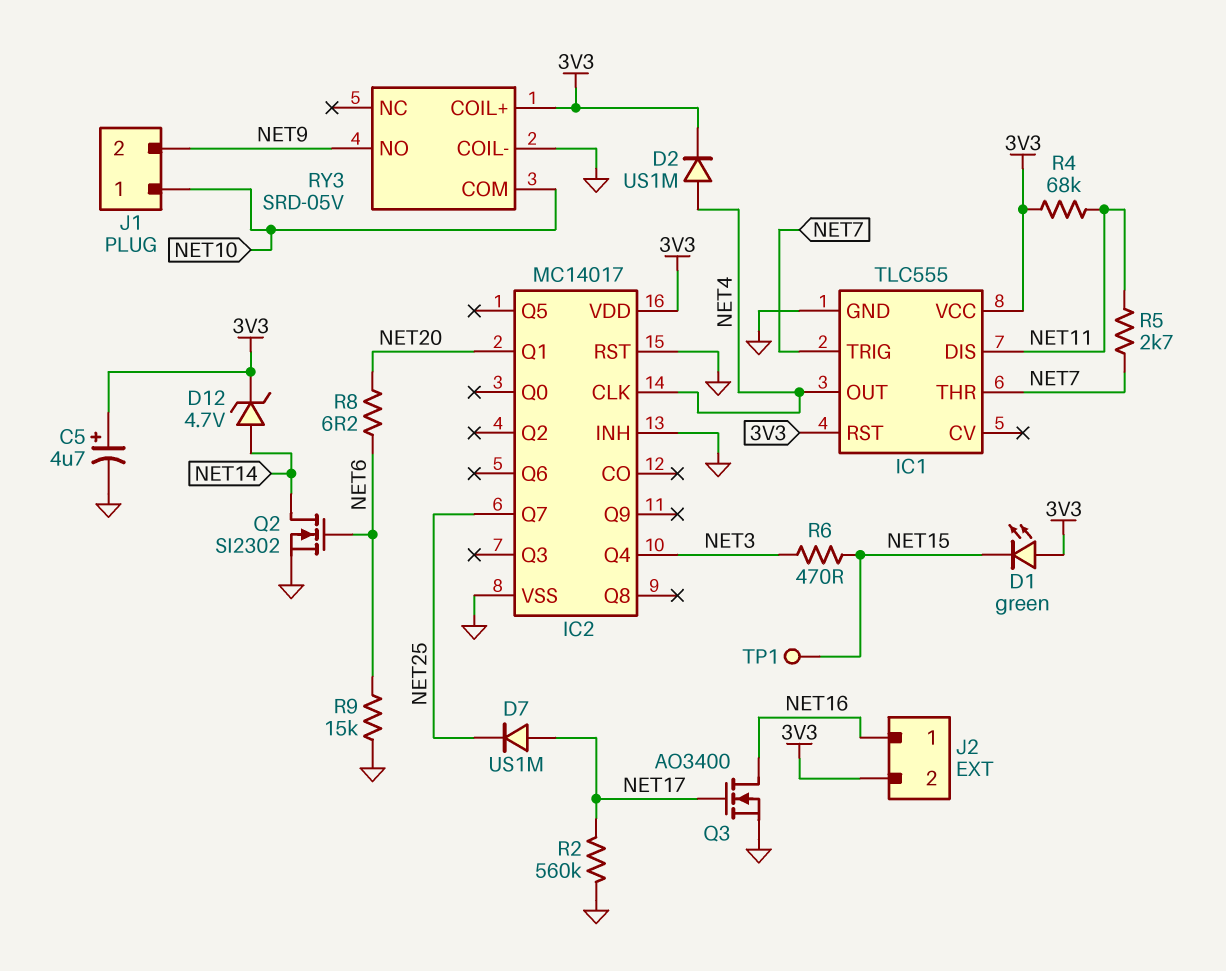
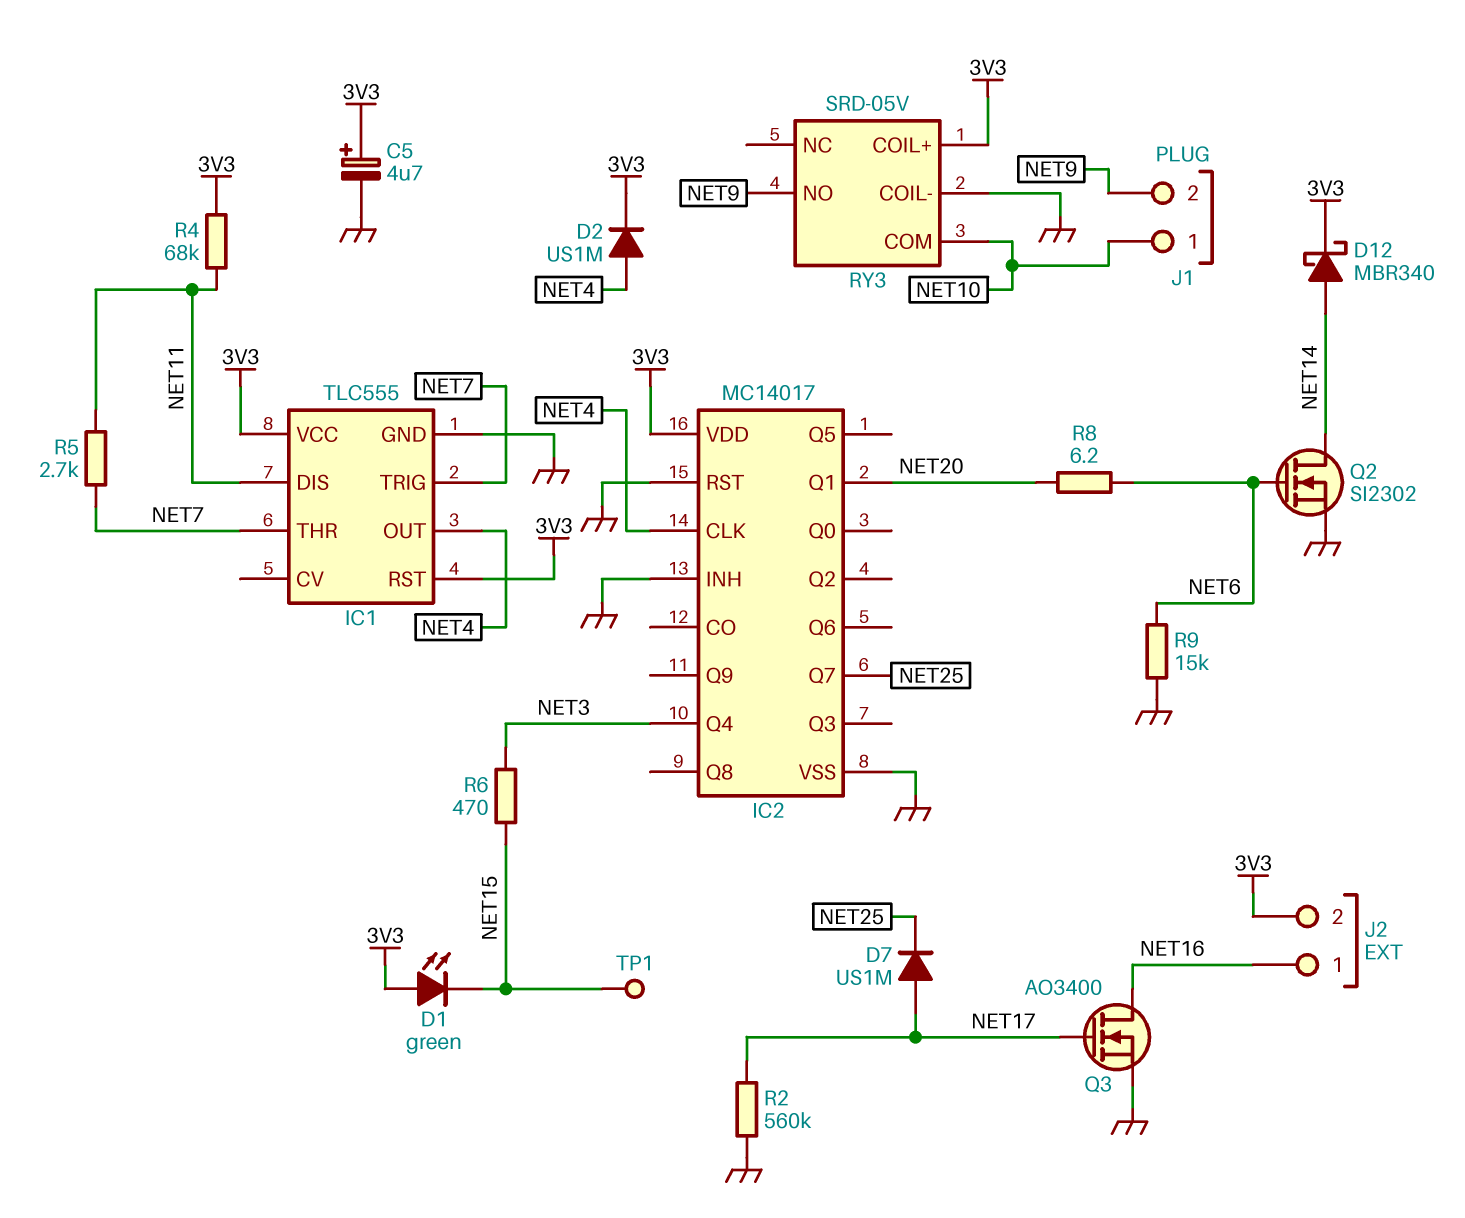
D12: zener 4.7V (A NET14, K 3V3) -> schottky MBR340 (A NET14, K 3V3)

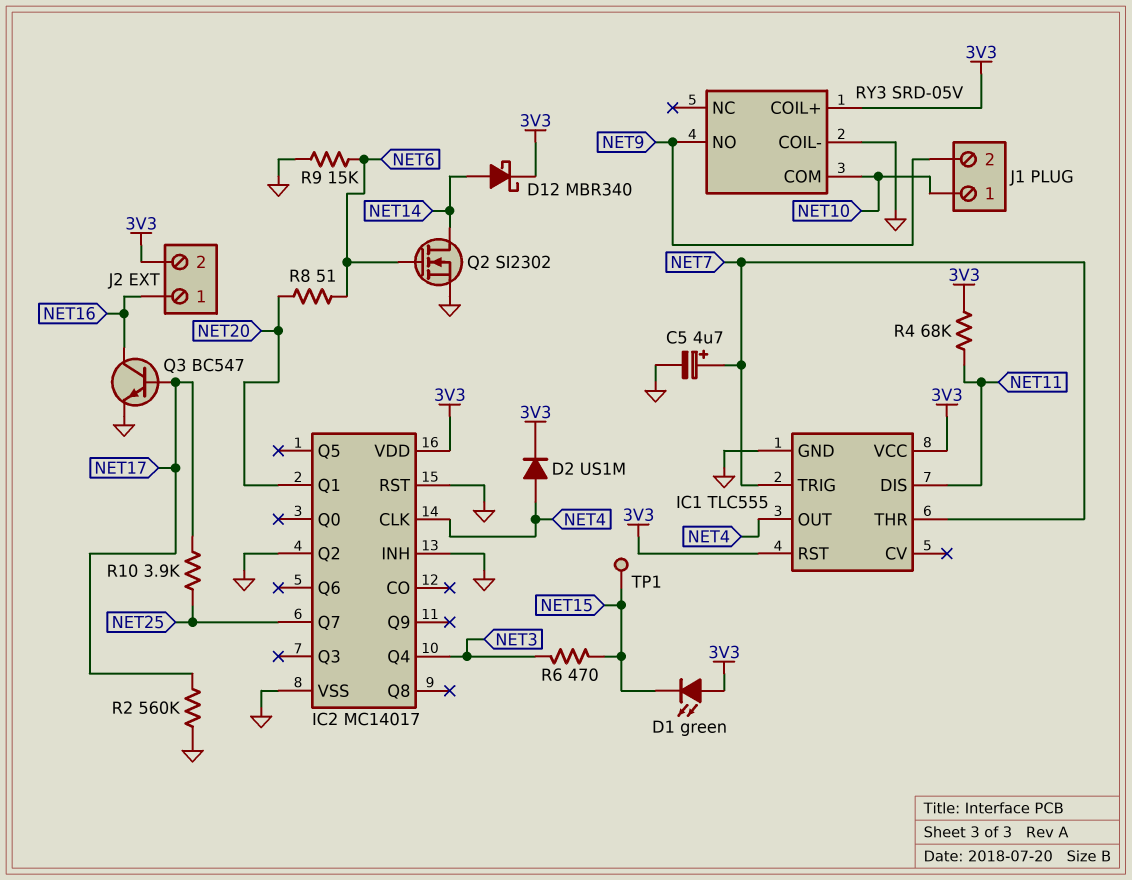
C5: 4.7uF (plus 3V3, minus GND) -> 4.7uF (plus NET7, minus GND)
D7: diode US1M (A NET17, K NET25) -> none
IC2 pin Q2: none -> GND
Q3: NMOS AO3400 (G NET17, D NET16, S GND) -> NPN BC547 (B NET17, C NET16, E GND)
R5: 2.7k (NET7, NET11) -> none
R8: 6.2 (NET6, NET20) -> 51 (NET6, NET20)
R10: none -> 3.9k (NET17, NET25)

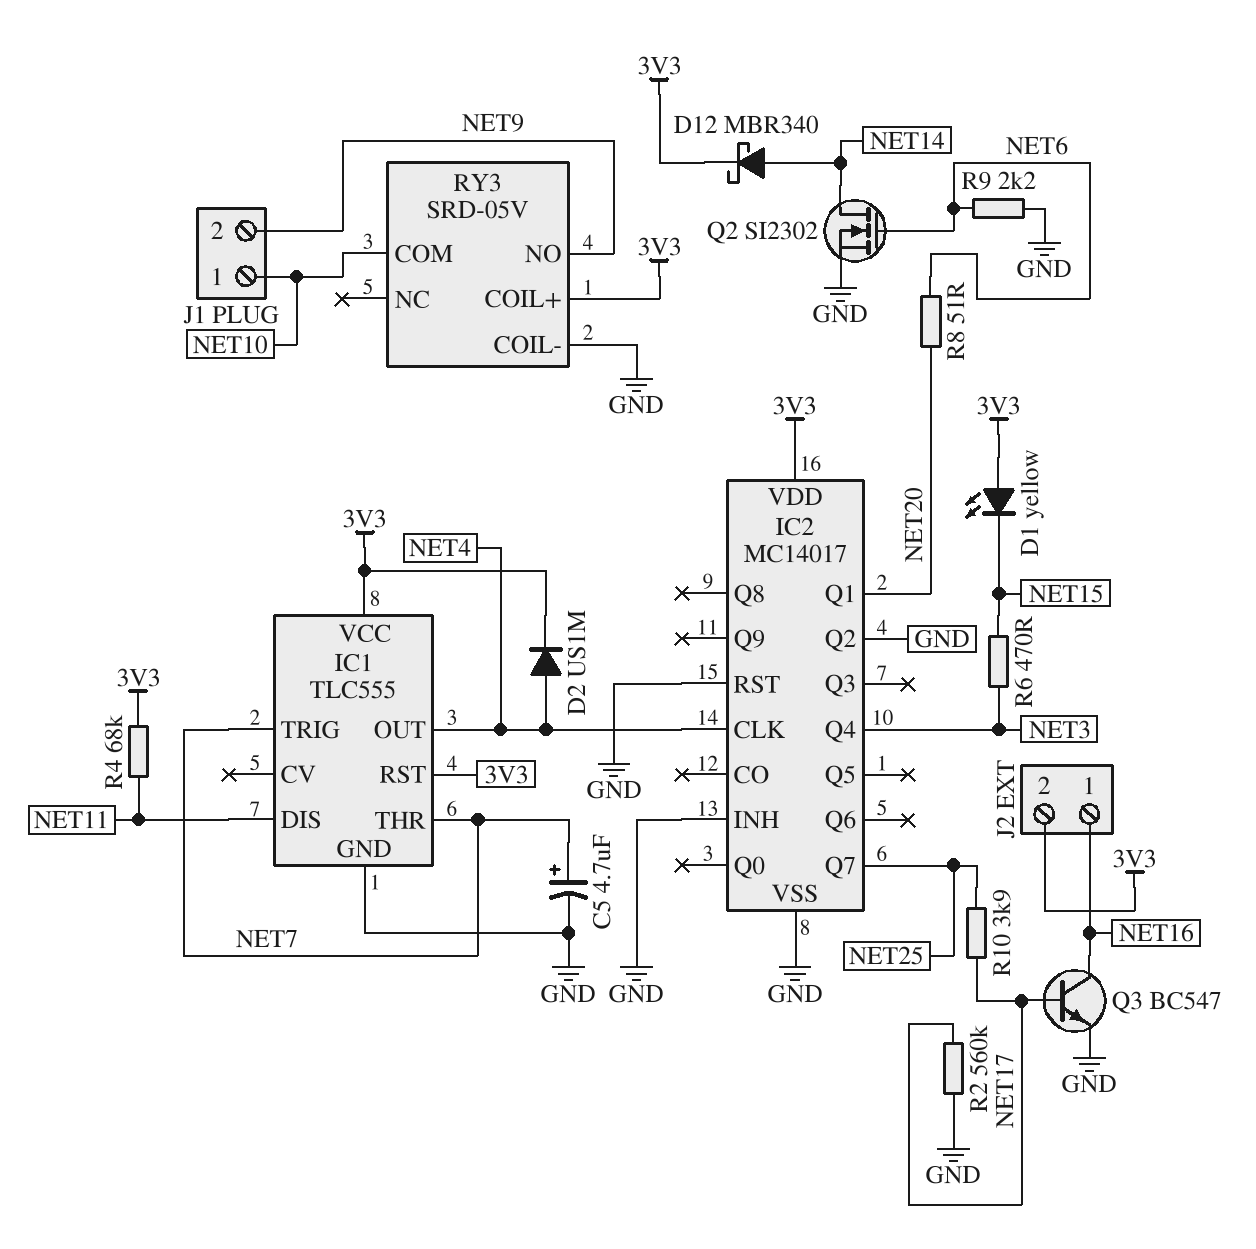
D1: LED green (A 3V3, K NET15) -> LED yellow (A 3V3, K NET15)
R9: 15k (GND, NET6) -> 2.2k (GND, NET6)
TP1: test point (NET15) -> none

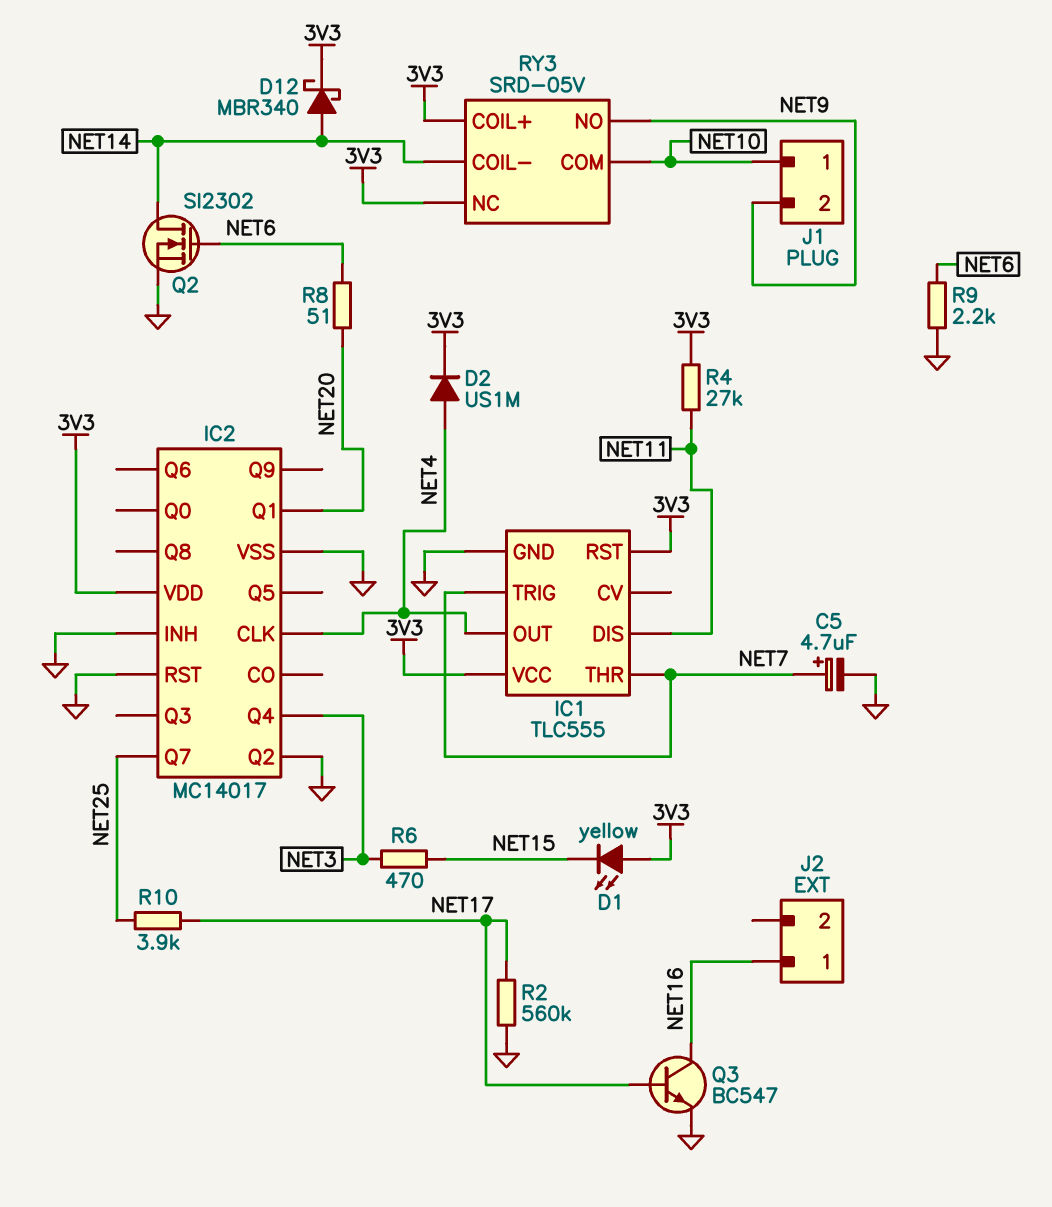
J2 pin 2: 3V3 -> none
R4: 68k (3V3, NET11) -> 27k (3V3, NET11)
RY3 pin COIL-: GND -> NET14
RY3 pin NC: none -> 3V3

